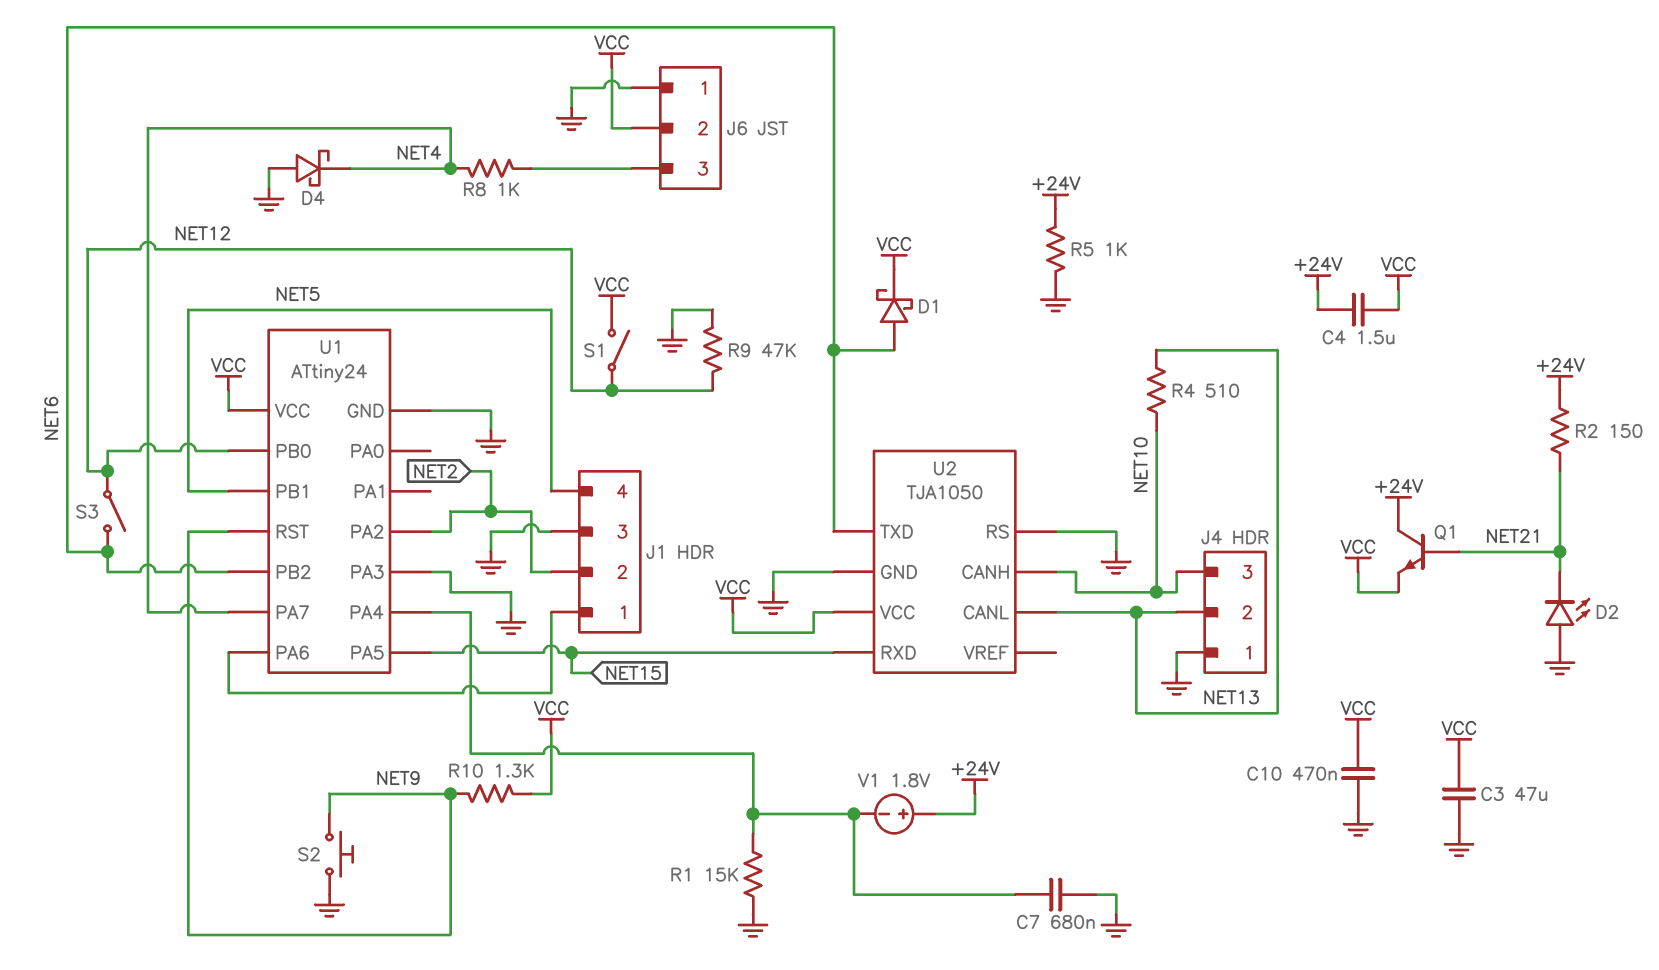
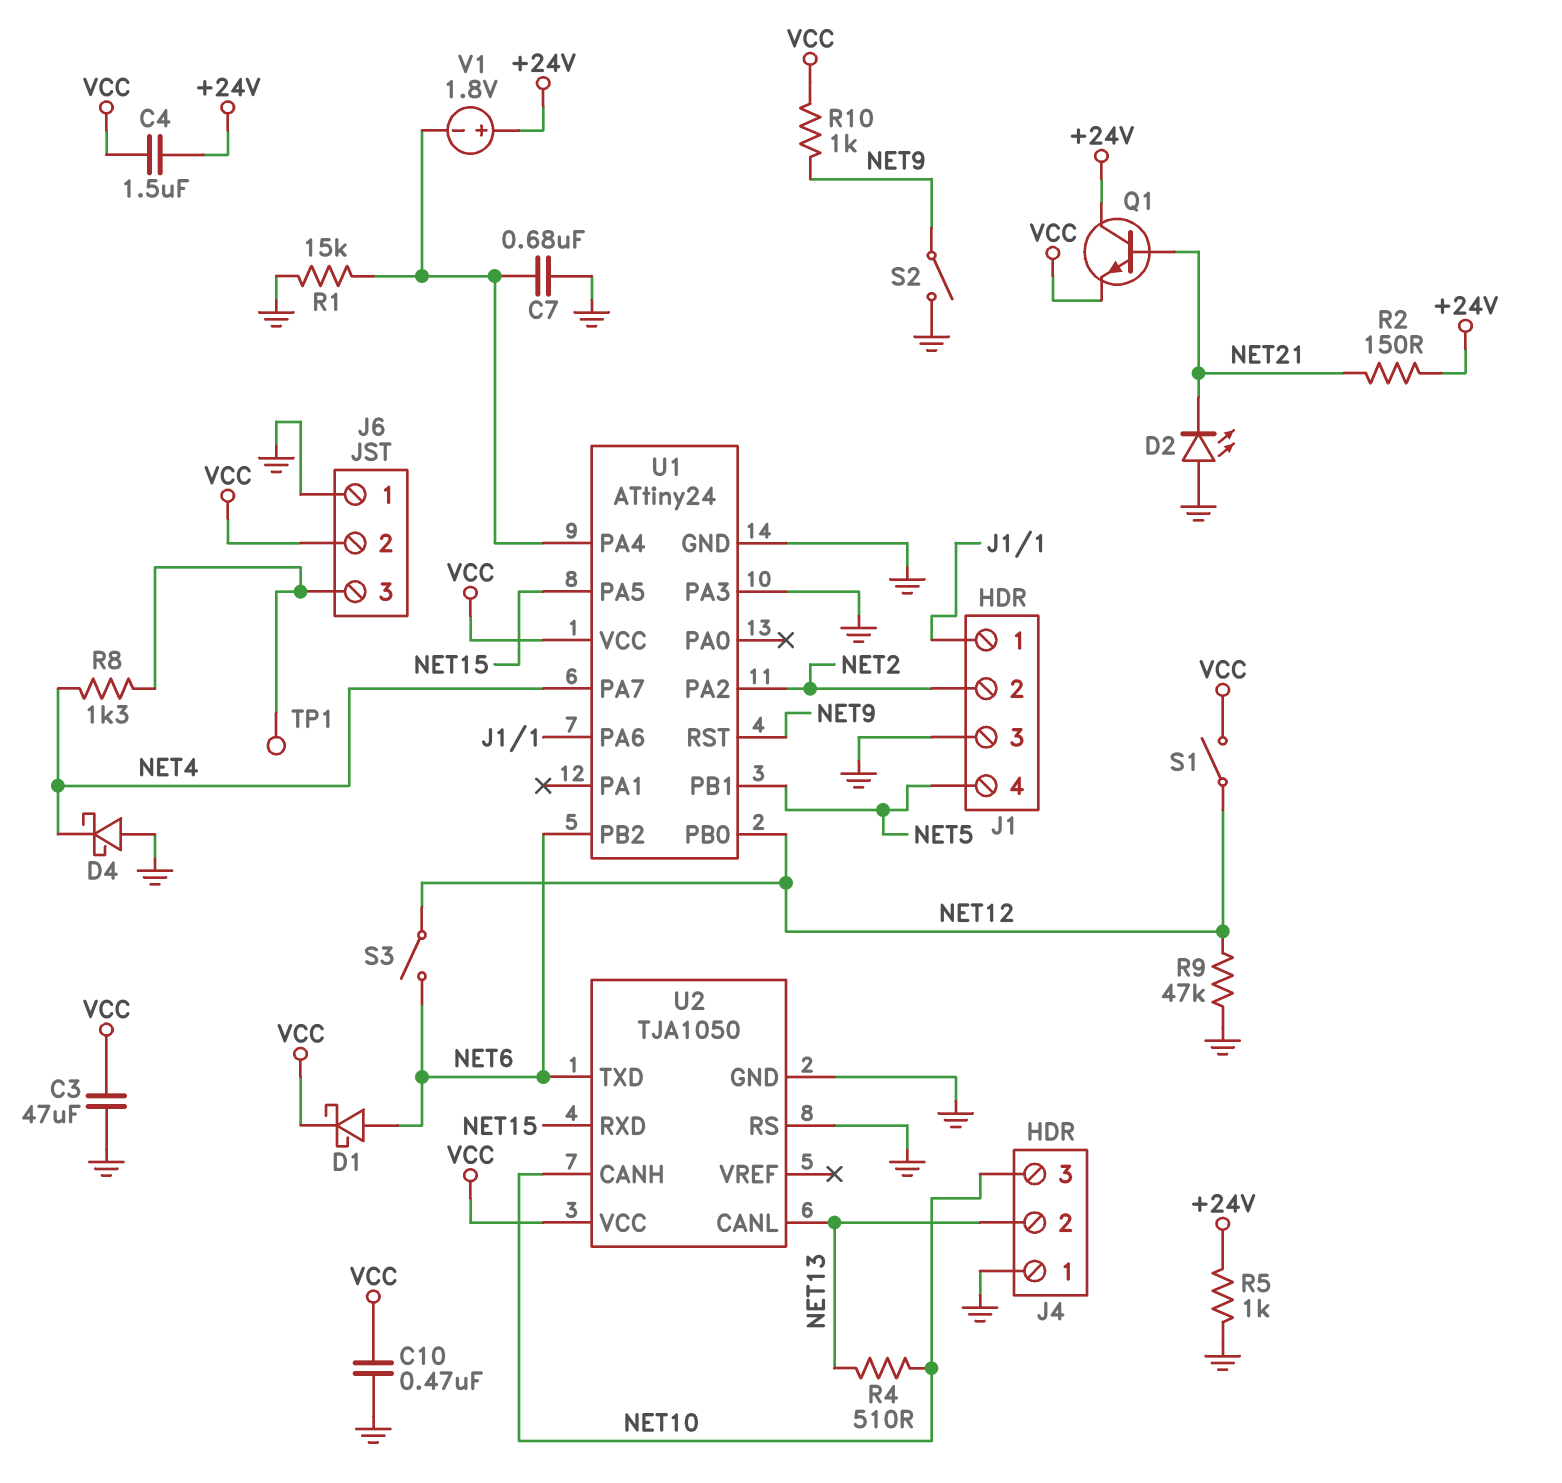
R8: 1k (J6/3, NET4) -> 1.3k (J6/3, NET4)
R10: 1.3k (NET9, VCC) -> 1k (NET9, VCC)
S2: button (GND, NET9) -> switch (GND, NET9)
TP1: none -> test point (J6/3)

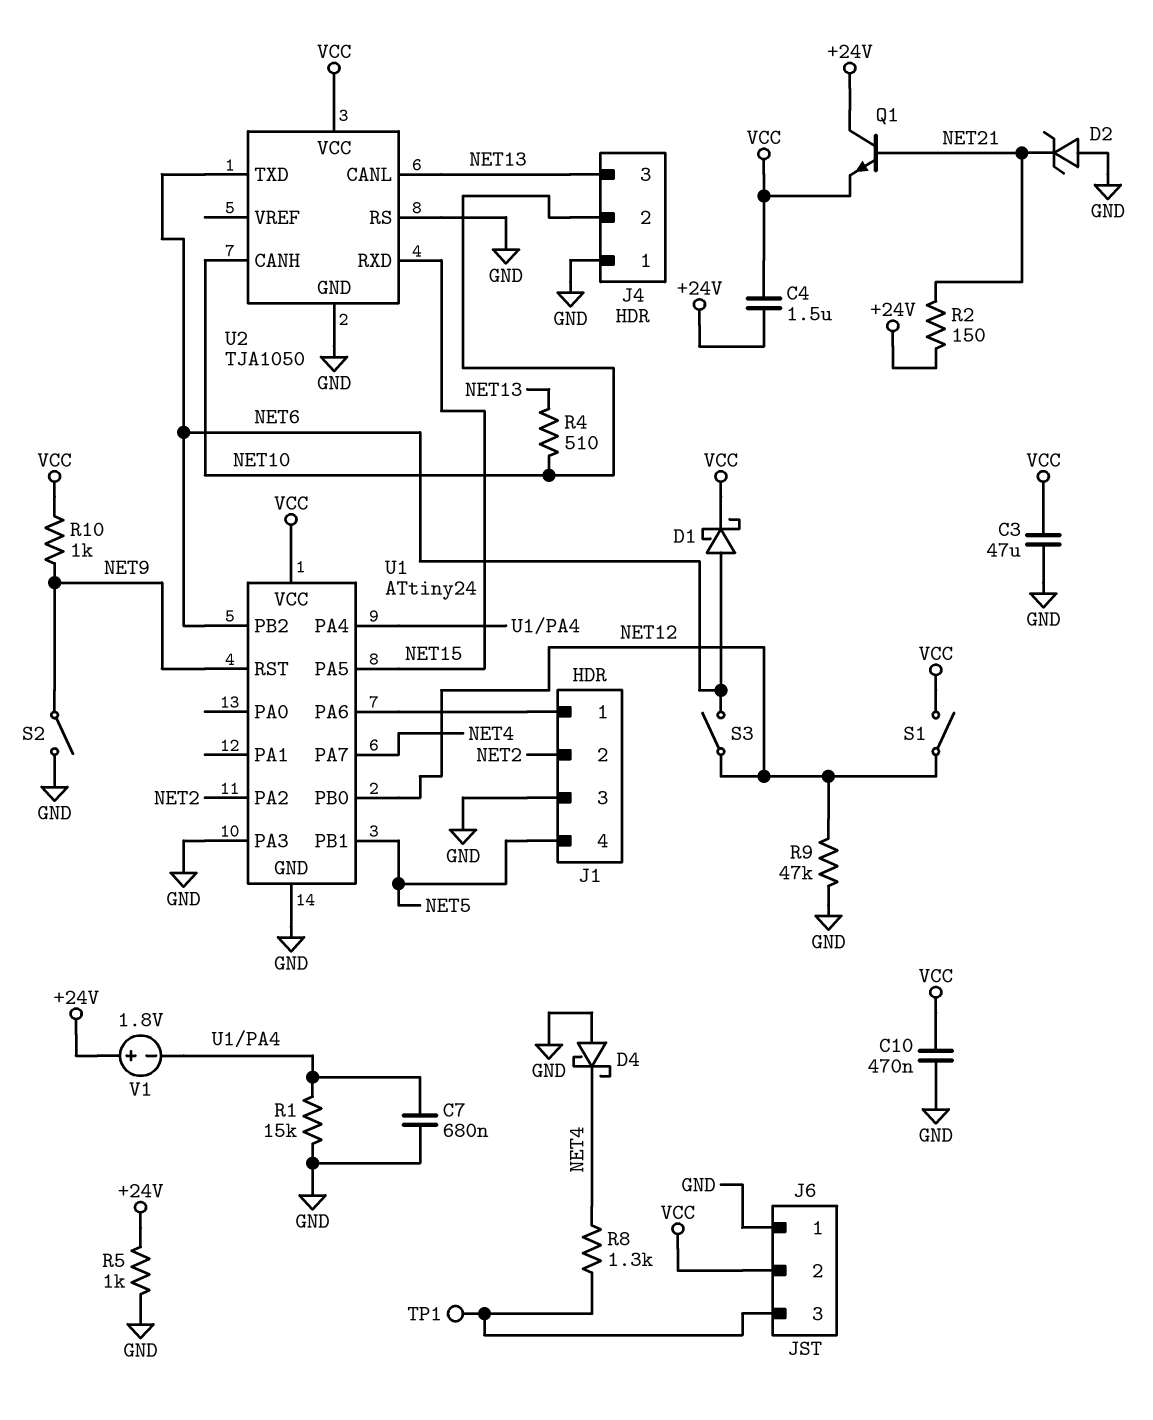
D2: LED (A GND, K NET21) -> zener (A GND, K NET21)
J4 pin 2: NET13 -> NET10
J4 pin 3: NET10 -> NET13

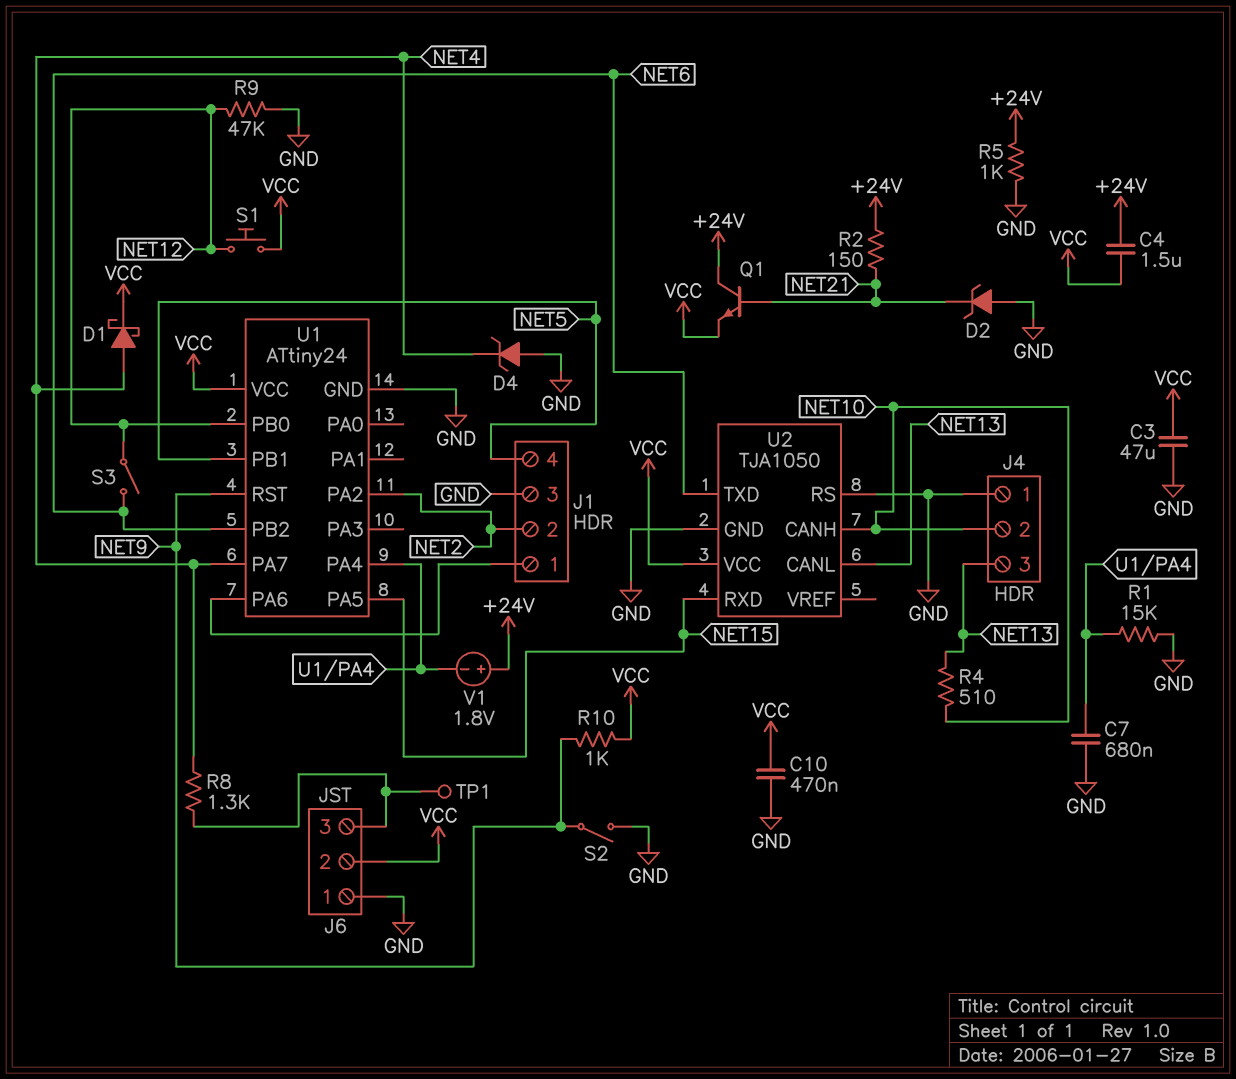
D1: schottky (A NET6, K VCC) -> schottky (A NET4, K VCC)
D4: schottky (A GND, K NET4) -> zener (A GND, K NET4)
S1: switch (NET12, VCC) -> button (NET12, VCC)
U1 pin PA3: GND -> none

